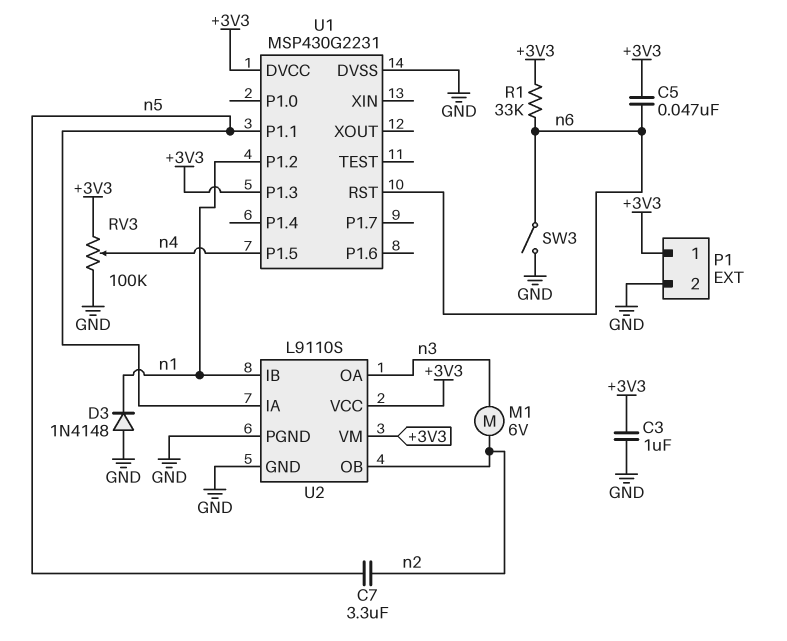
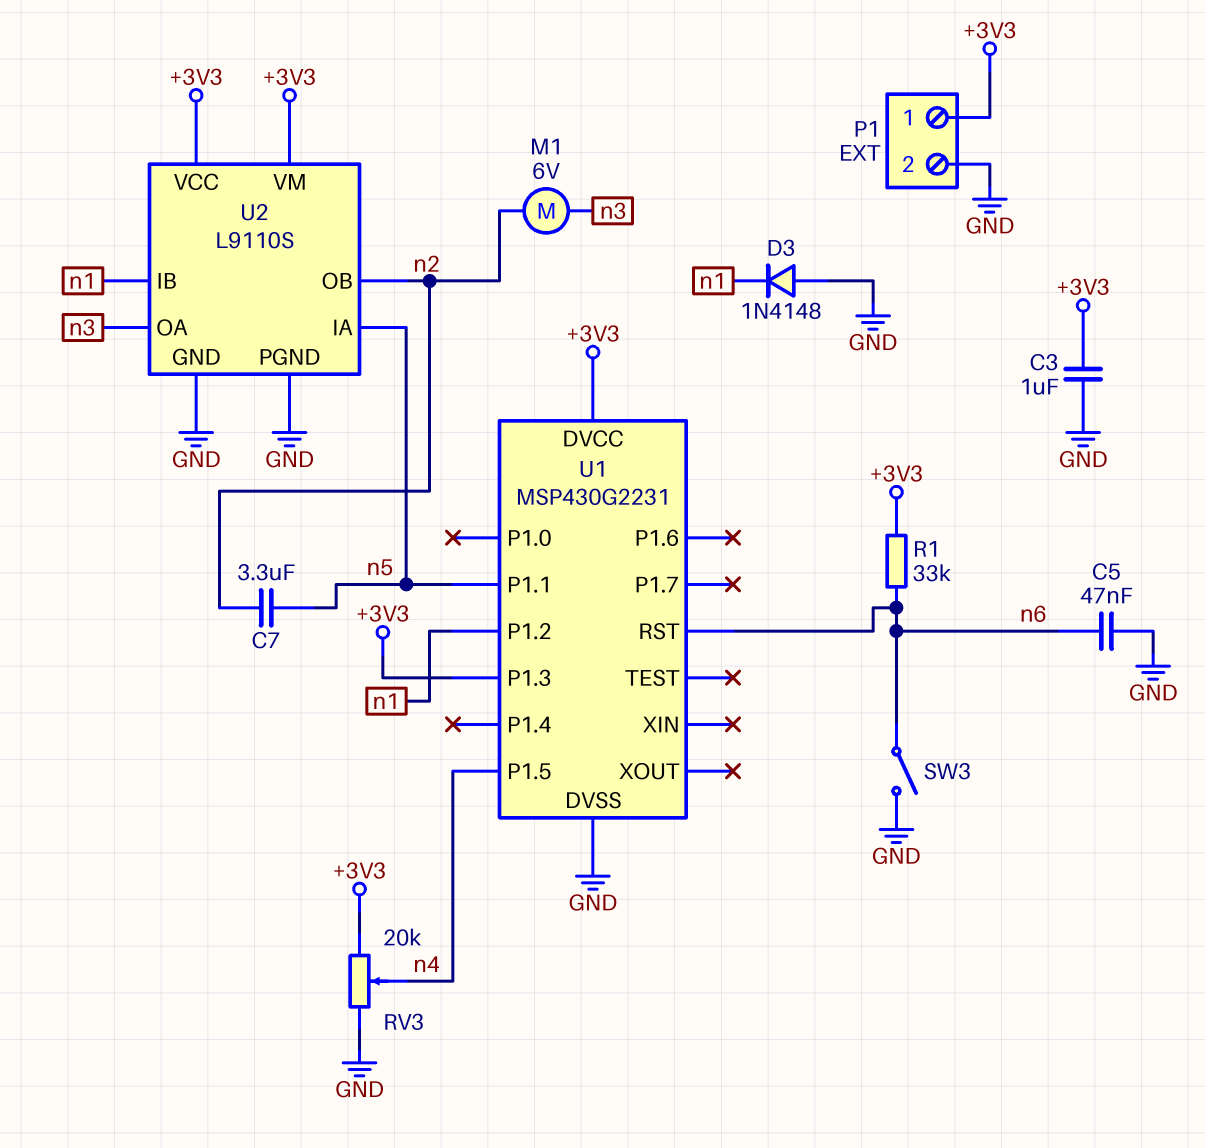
C5: 47nF (+3V3, n6) -> 47nF (GND, n6)
RV3: 100k (+3V3, GND, wiper n4) -> 20k (+3V3, GND, wiper n4)

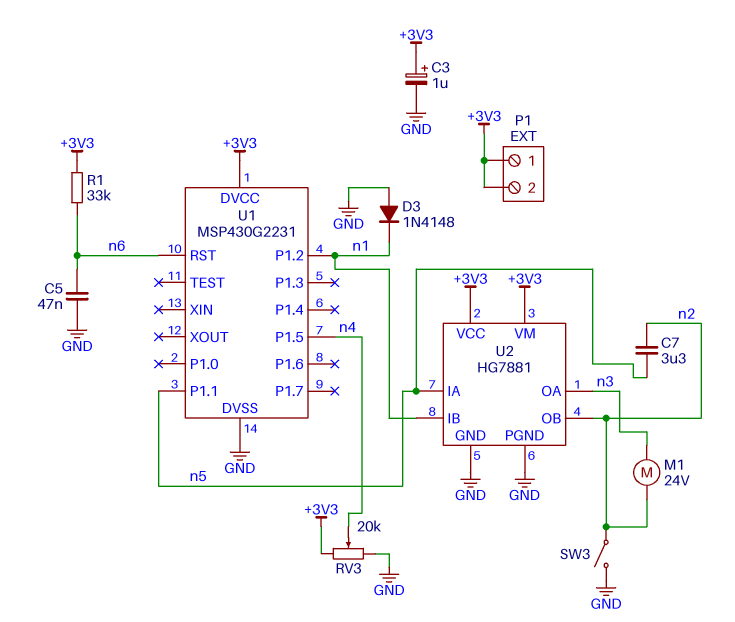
C3: 1uF (+3V3, GND) -> 1uF (plus +3V3, minus GND)
M1: motor 6V (n2, n3) -> motor 24V (n2, n3)
P1 pin 2: GND -> +3V3
SW3: switch (GND, n6) -> switch (GND, n2)
U1 pin P1.3: +3V3 -> none
U2: L9110S -> HG7881

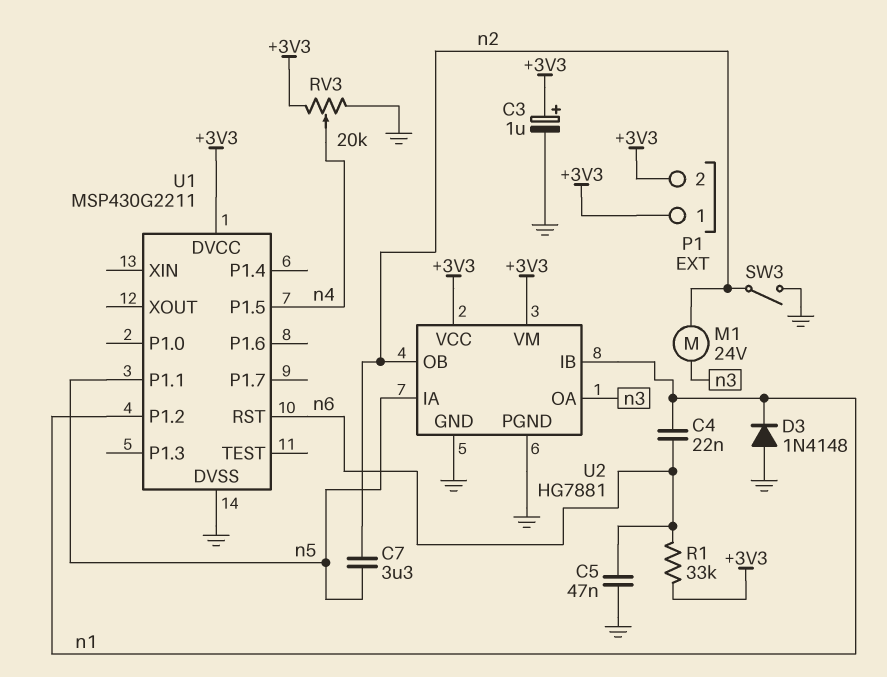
C4: none -> 22nF (n1, n6)
U1: MSP430G2231 -> MSP430G2211

